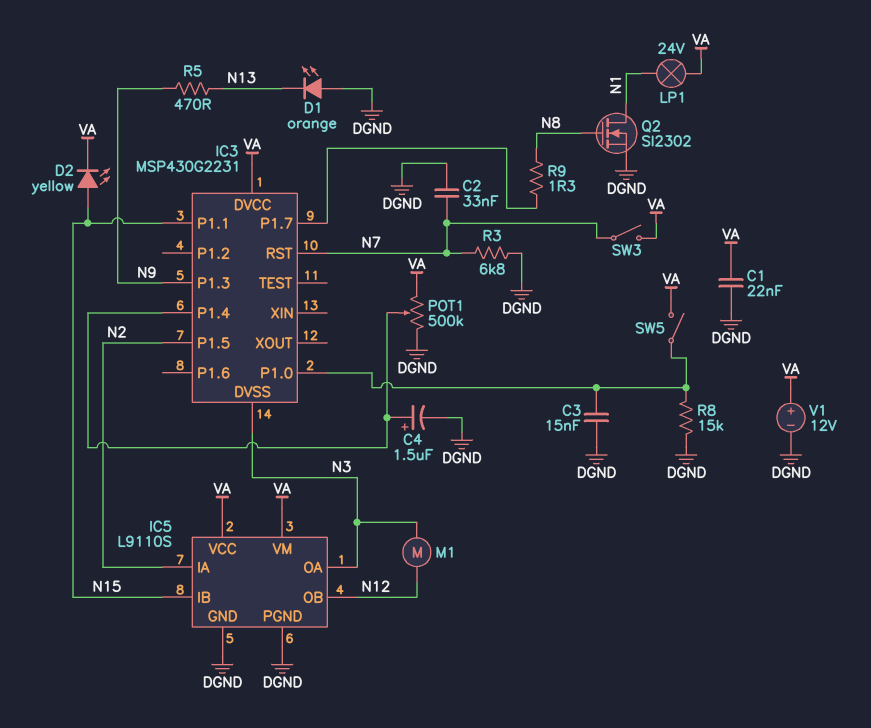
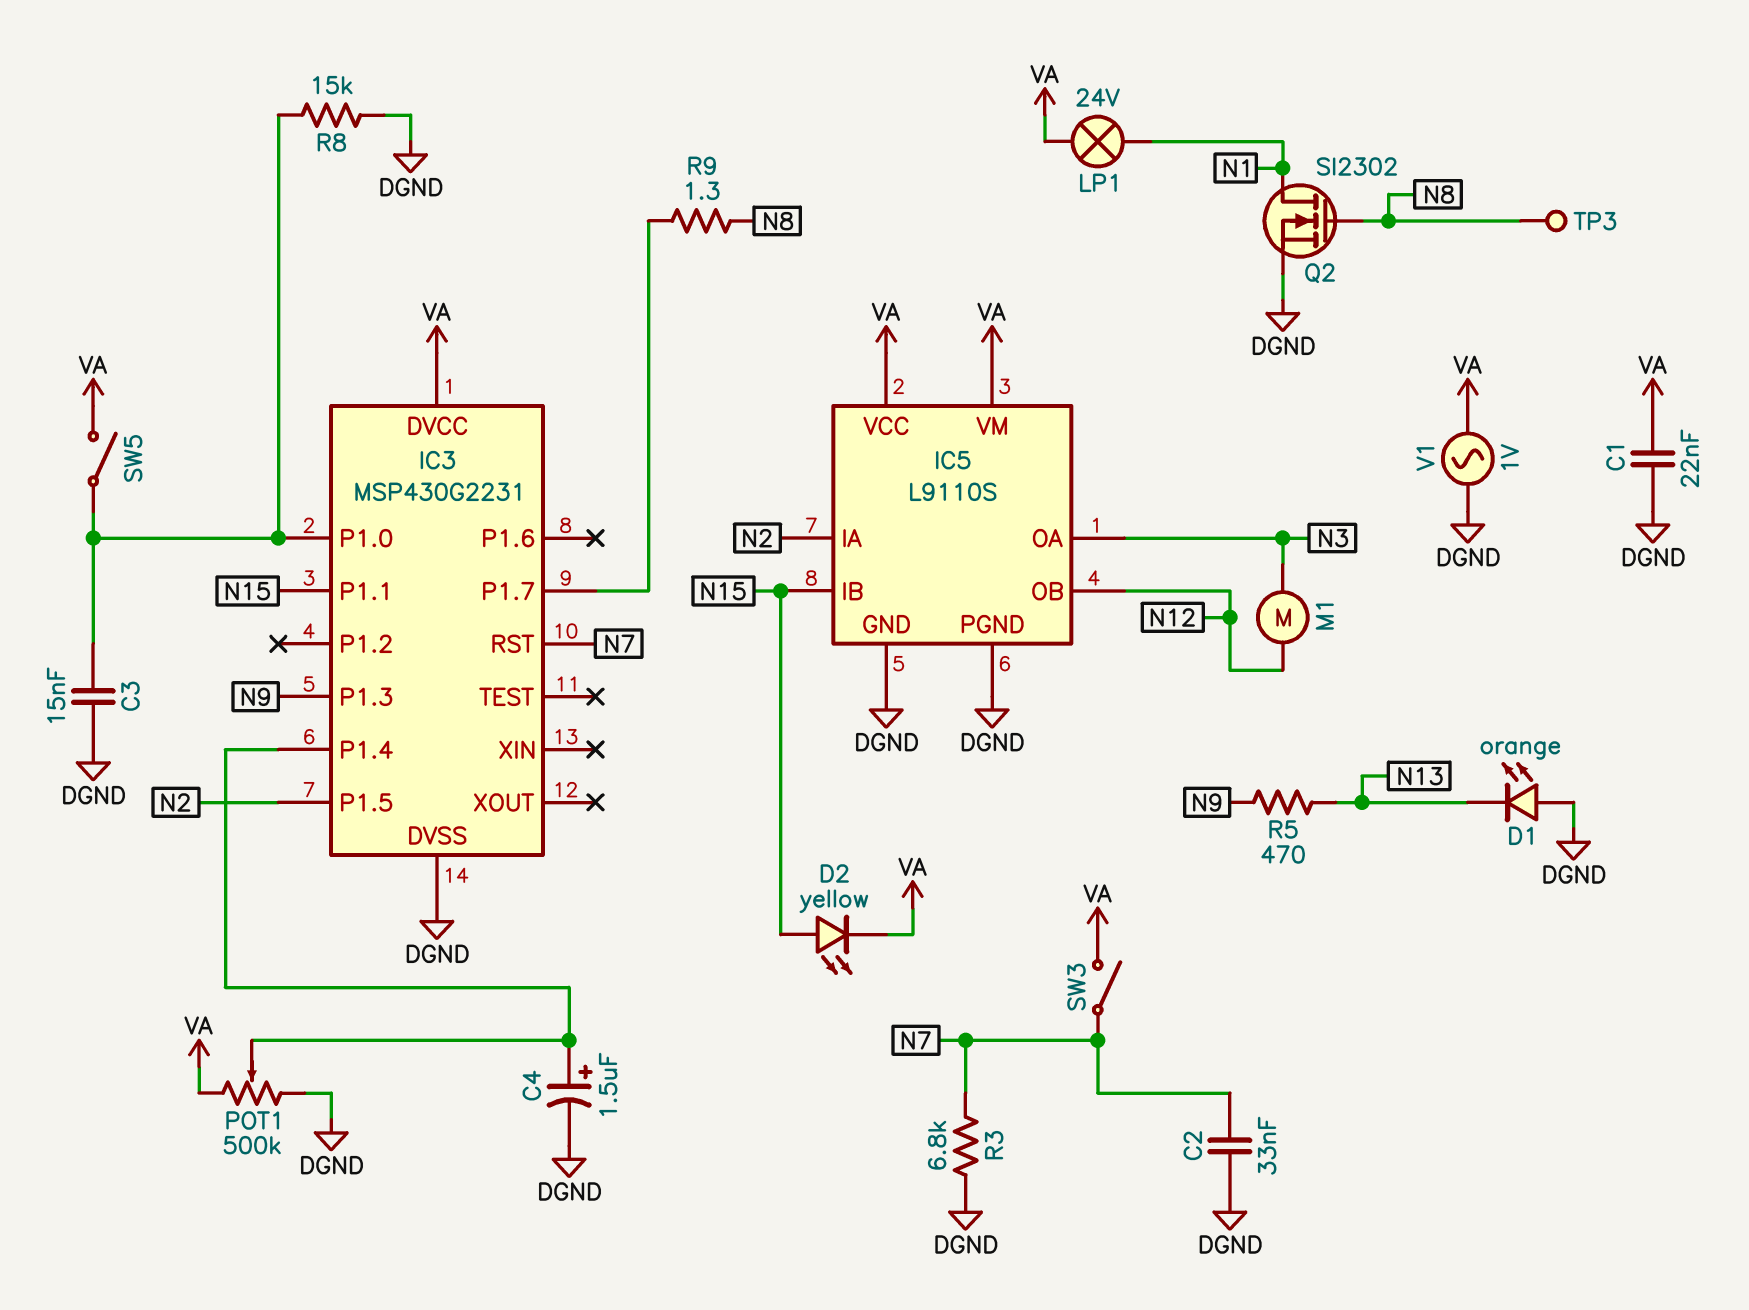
IC3 pin DVSS: N3 -> DGND
TP3: none -> test point (N8)
V1: 12V (plus VA, minus DGND) -> AC 1V (DGND, VA)

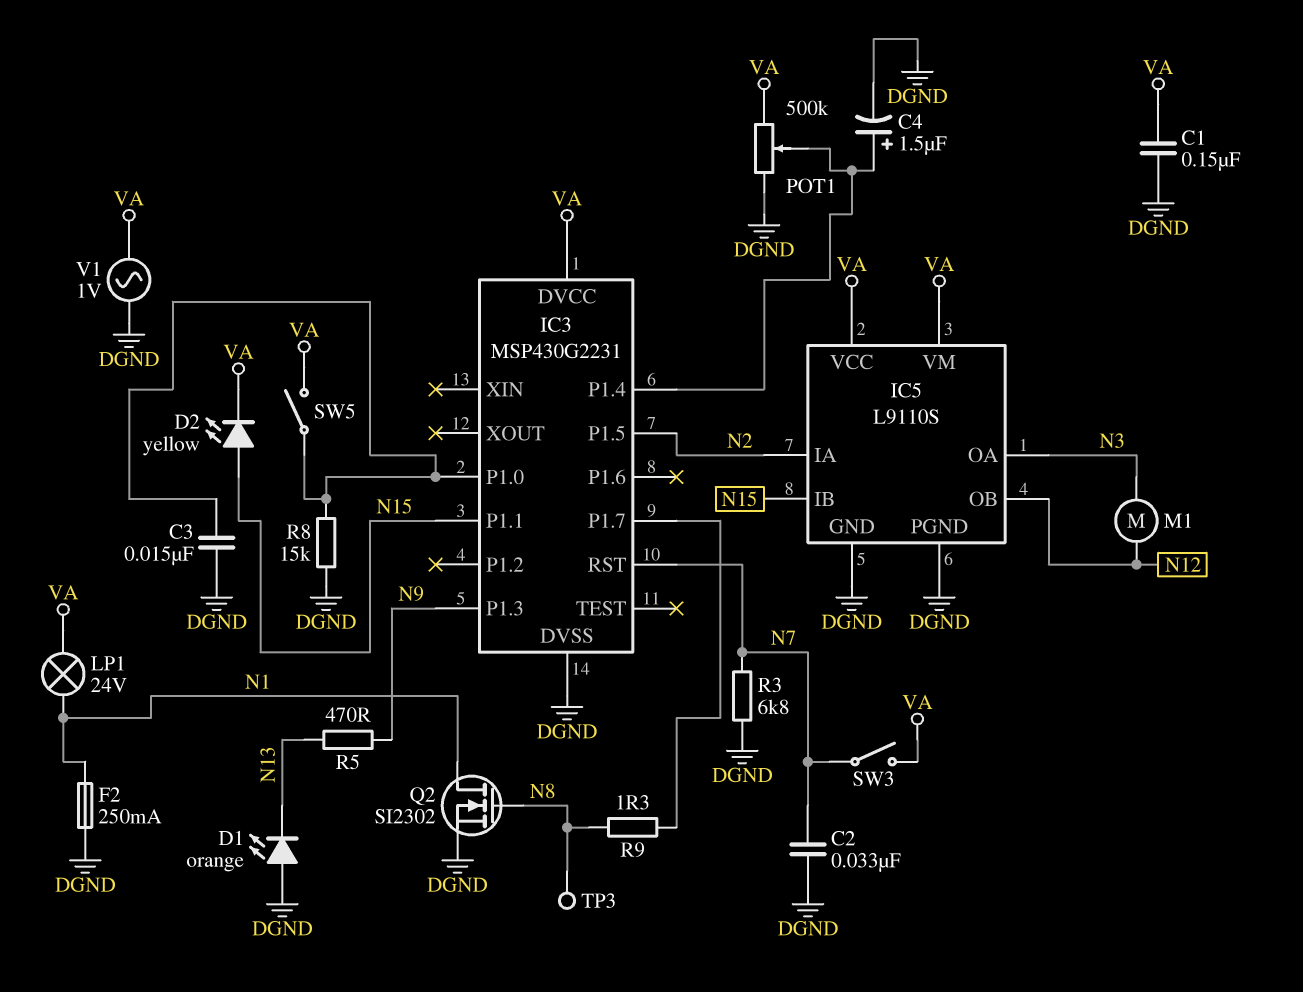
C1: 22nF (DGND, VA) -> 150nF (DGND, VA)
F2: none -> 250mA (DGND, N1)

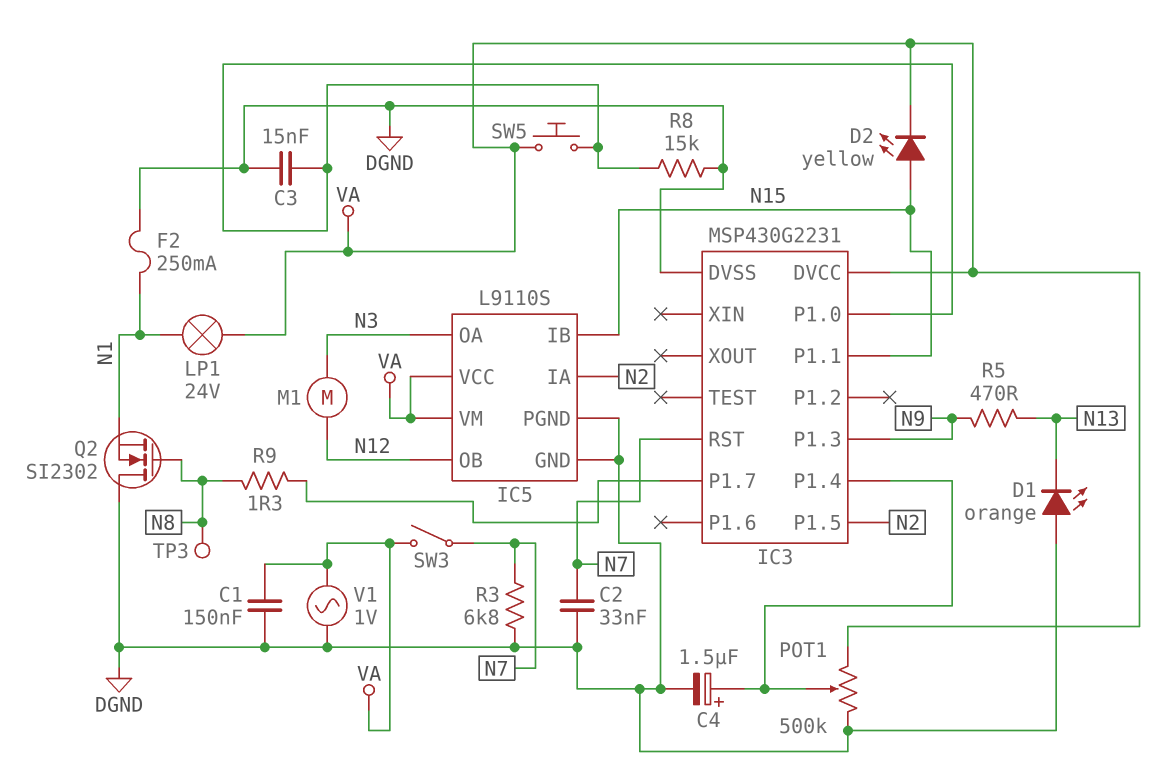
Q2: NMOS SI2302 (G N8, D N1, S DGND) -> NMOS SI2302 (G N8, D DGND, S N1)
SW5: switch (IC3/P1.0, VA) -> button (IC3/P1.0, VA)

